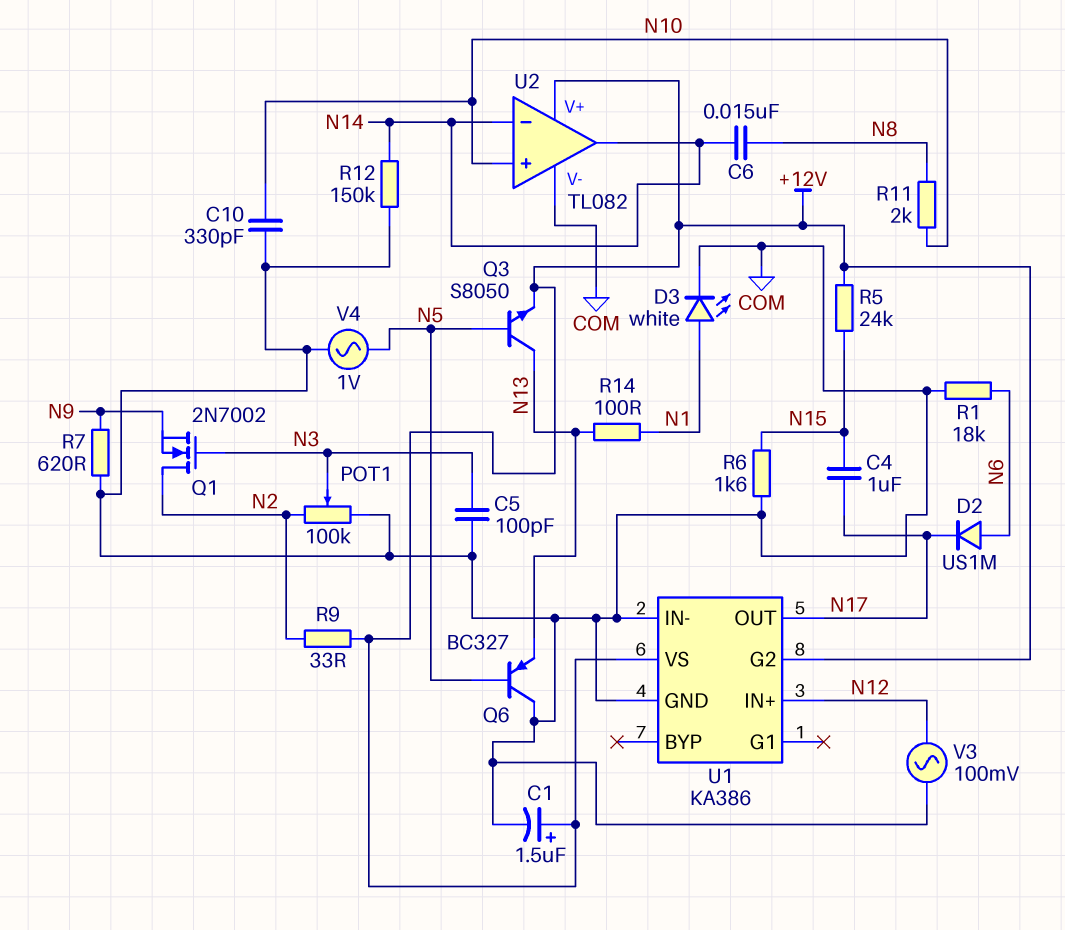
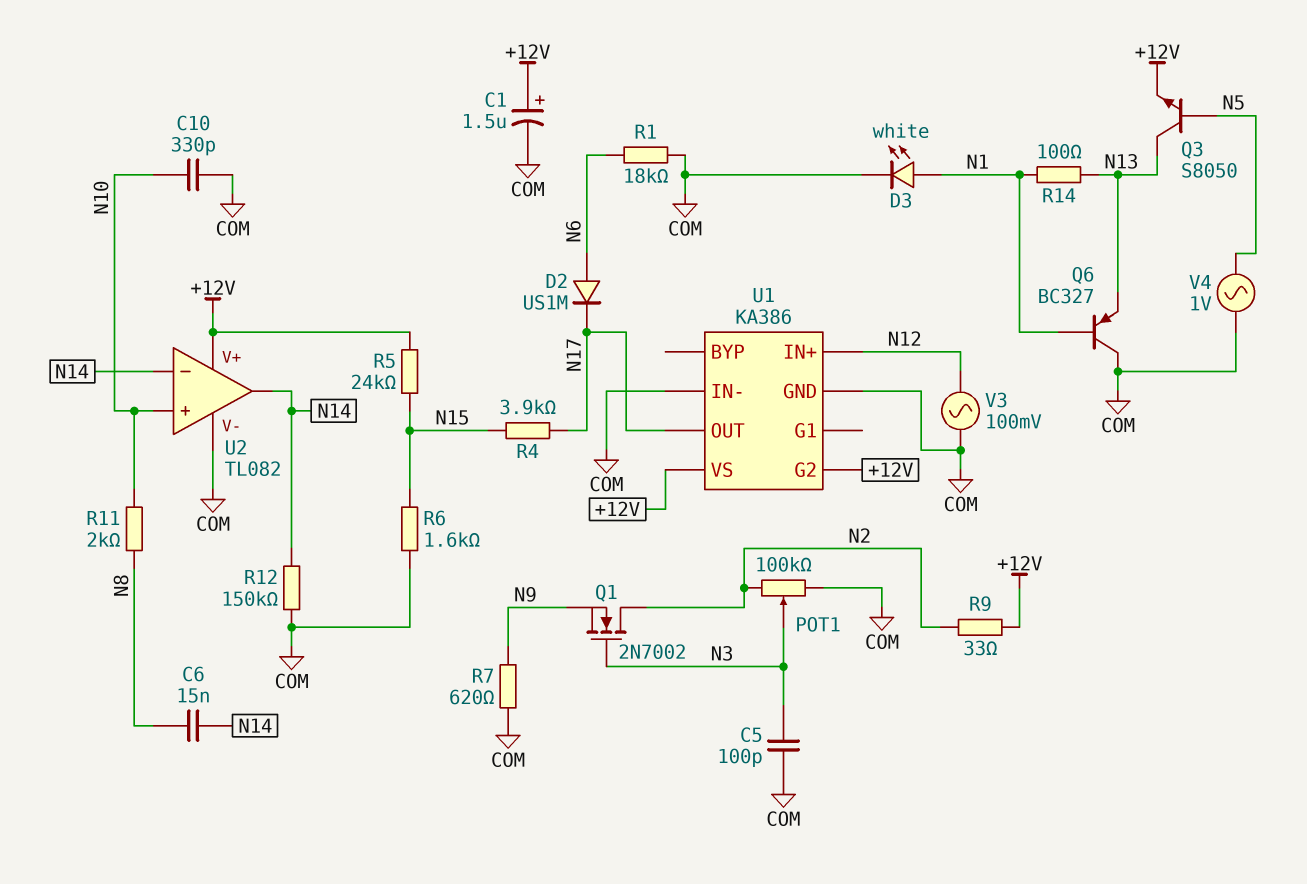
C4: 1uF (N15, N17) -> none
Q6: PNP BC327 (B N5, C COM, E N13) -> PNP BC327 (B N1, C COM, E N13)
R4: none -> 3.9k (N15, N17)

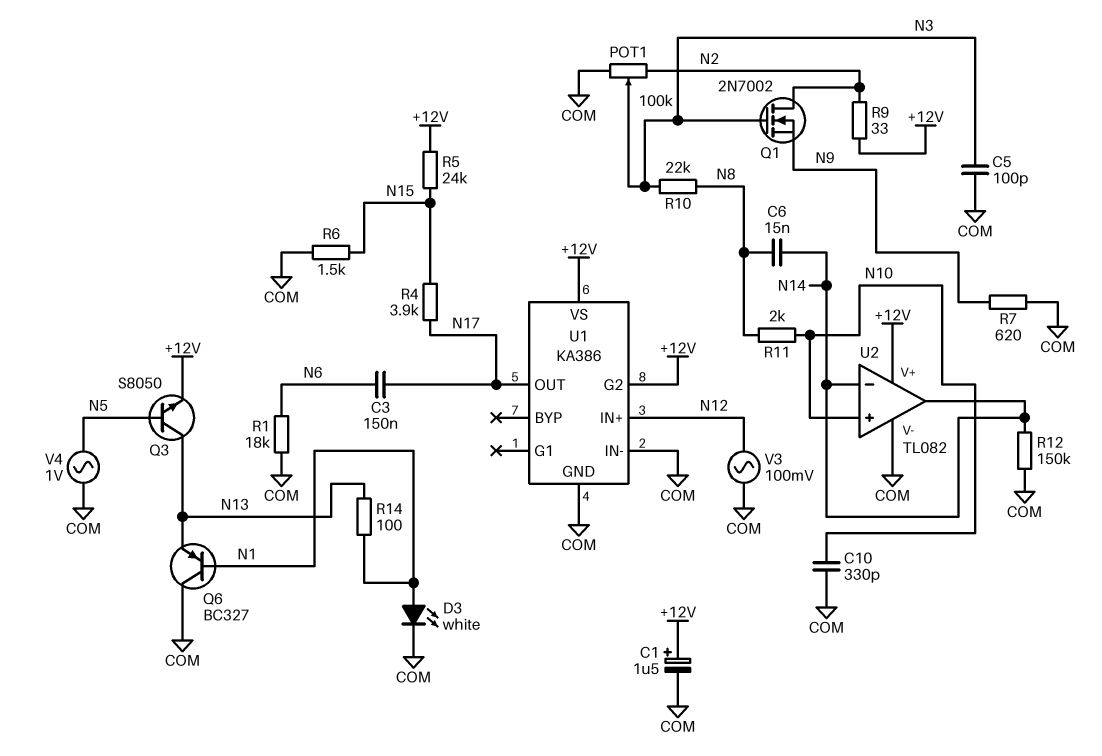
C3: none -> 150nF (N6, N17)
D2: diode US1M (A N6, K N17) -> none
R6: 1.6k (COM, N15) -> 1.5k (COM, N15)
R10: none -> 22k (N3, N8)

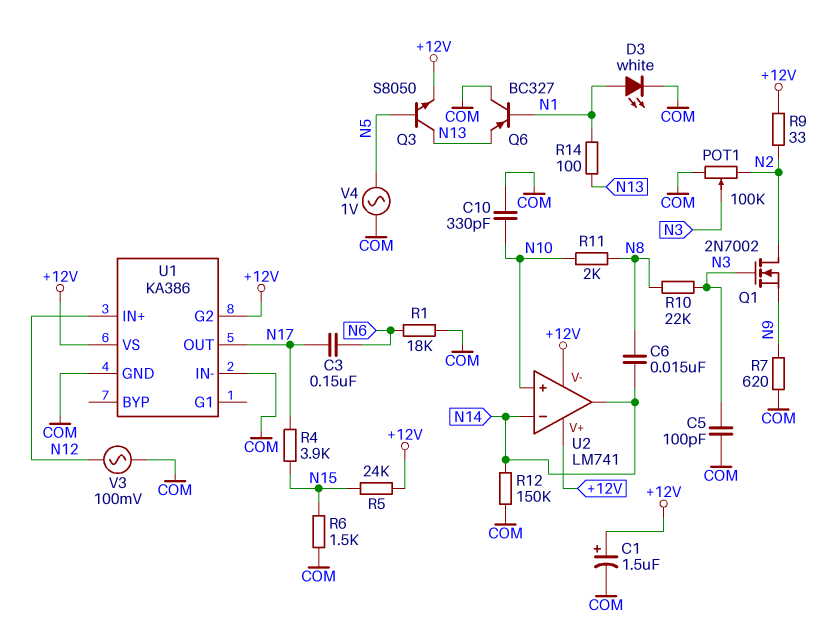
U2: TL082 -> LM741
U2 pin V-: COM -> +12V

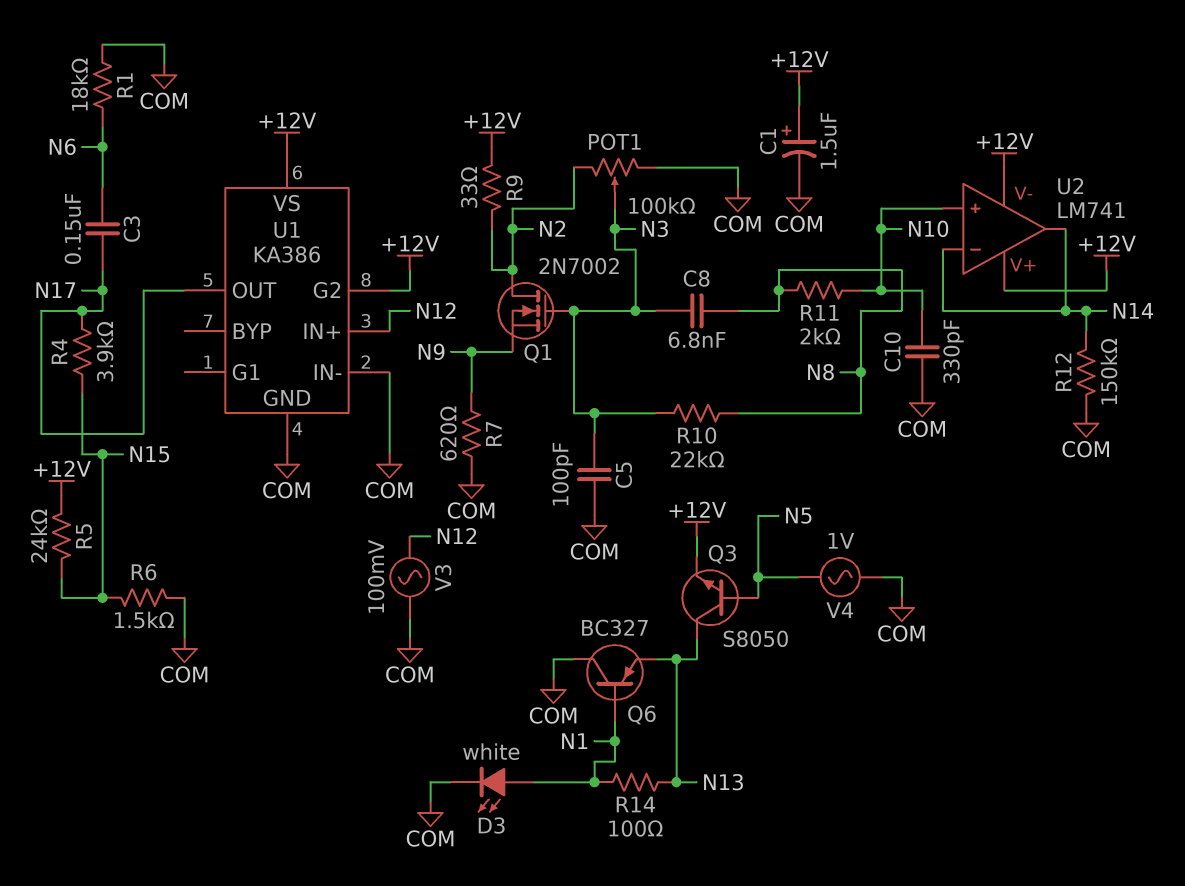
C6: 15nF (N8, N14) -> none
C8: none -> 6.8nF (N3, N8)

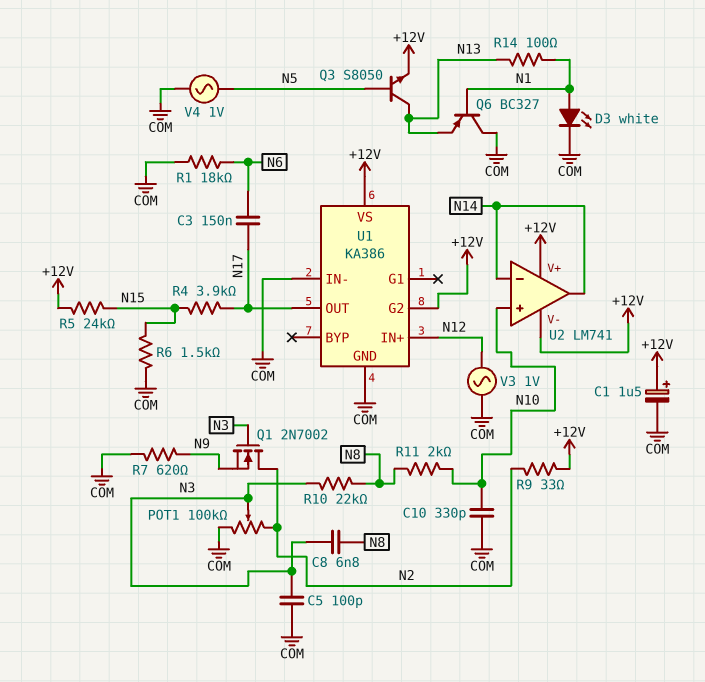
R12: 150k (COM, N14) -> none
V3: AC 100mV (COM, N12) -> AC 1V (COM, N12)

